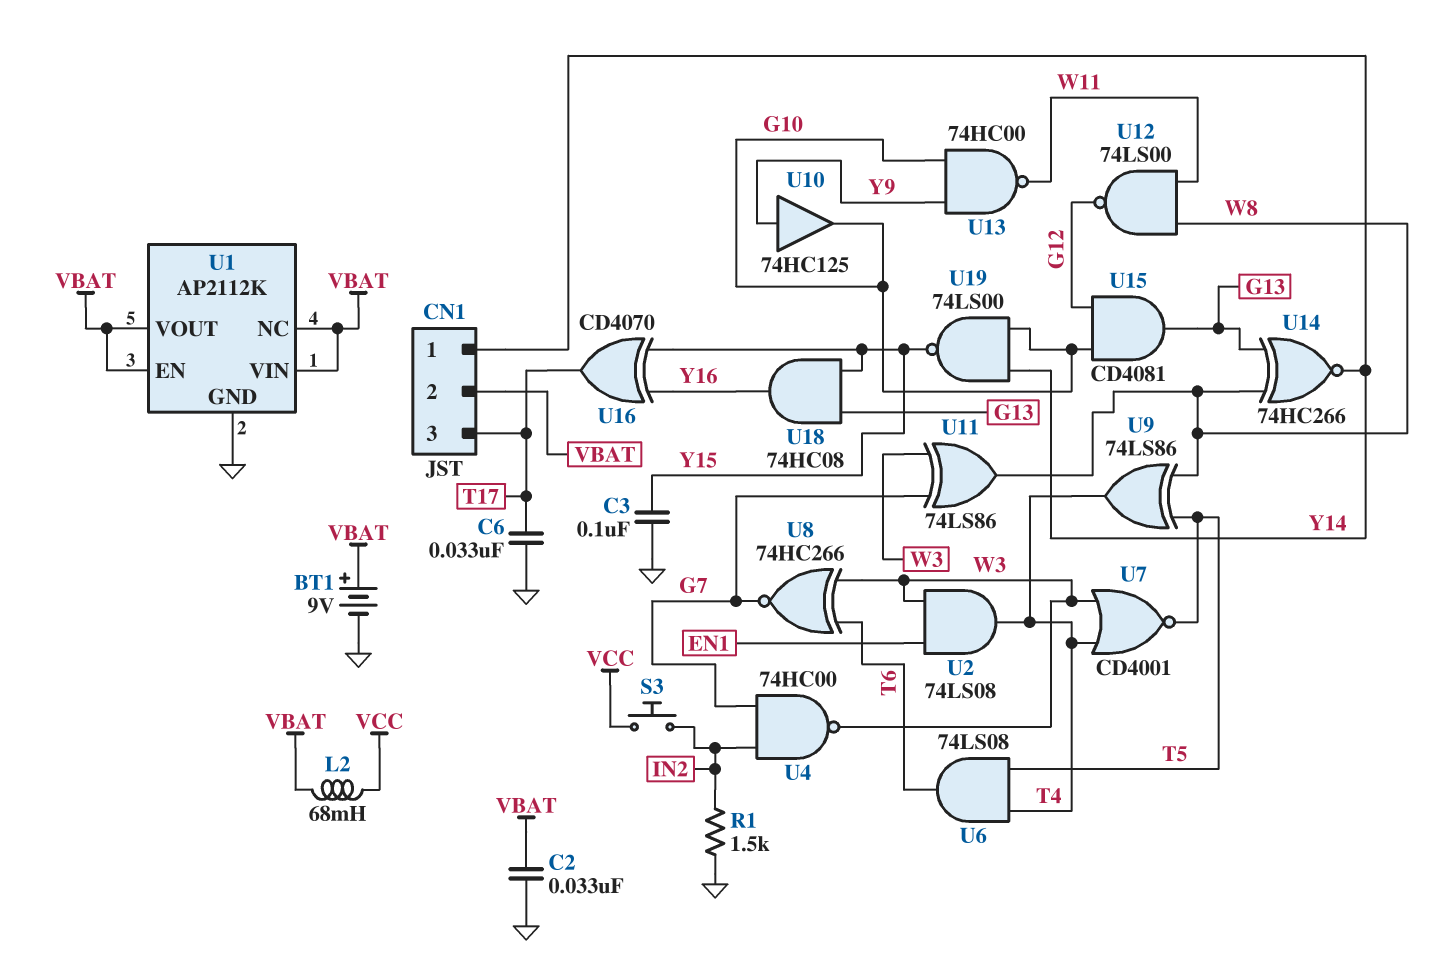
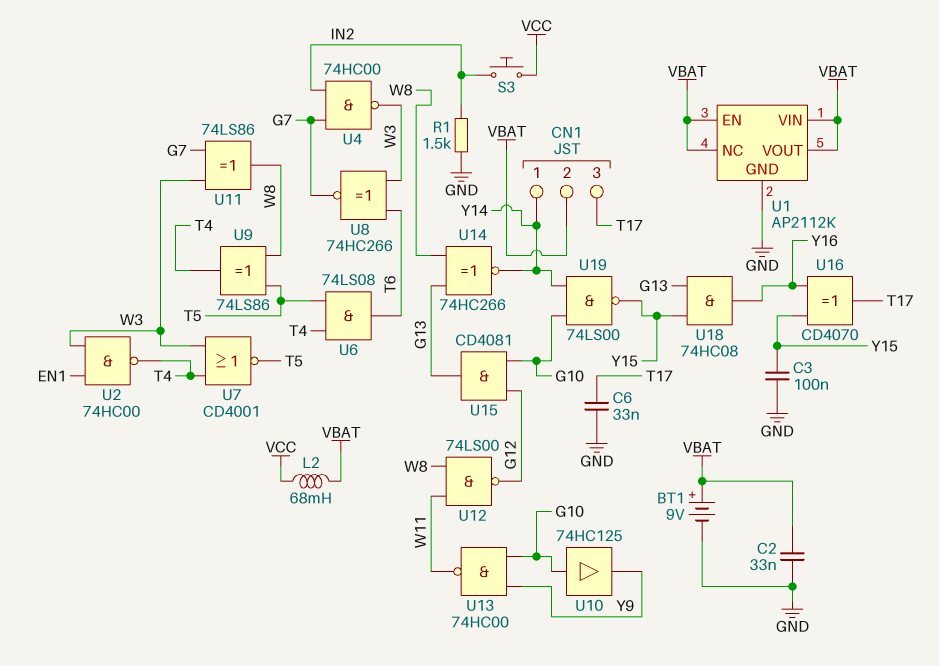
U2: AND 74LS08 (in EN1, in W3, out T4) -> NAND 74HC00 (in EN1, in W3, out T4)
U10: buffer 74HC125 (in Y9, out G10) -> buffer 74HC125 (in G10, out Y9)

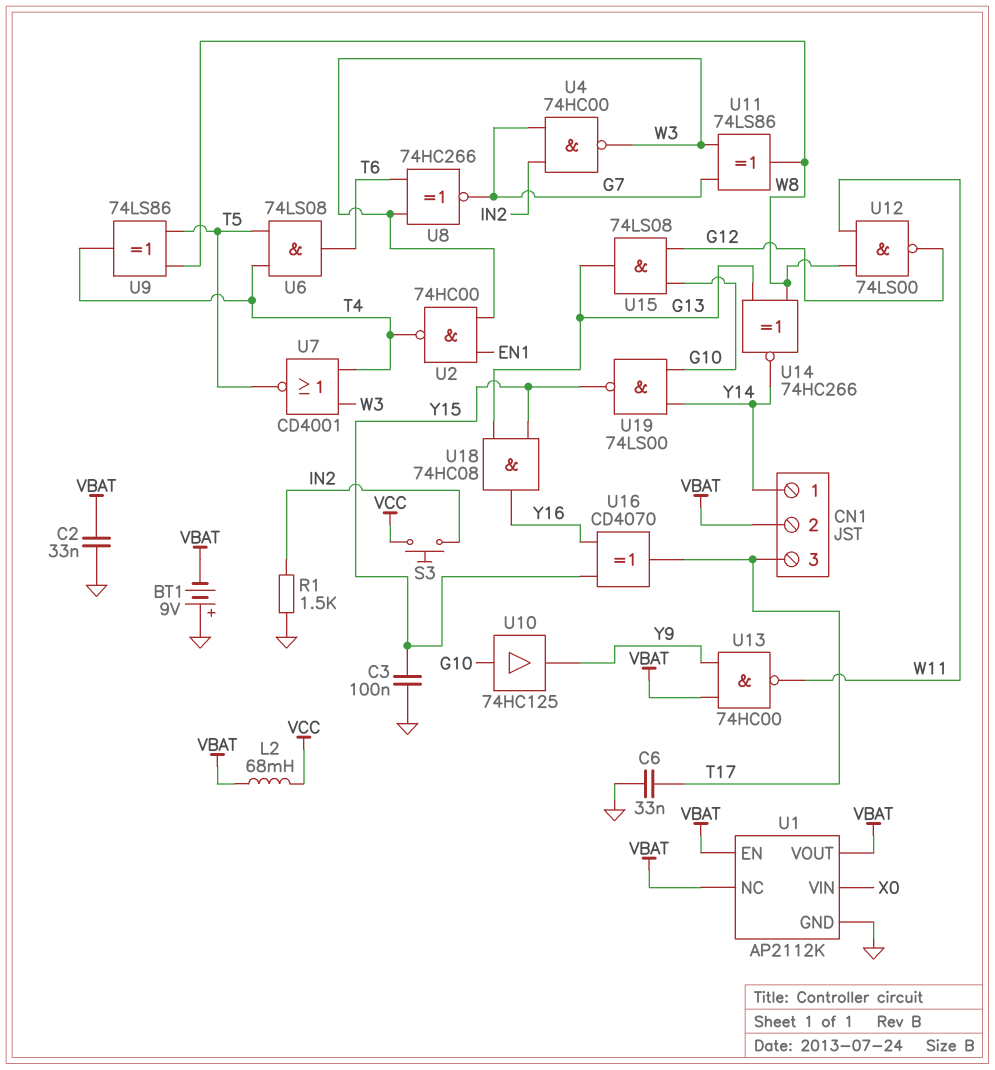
BT1: 9V (plus VBAT, minus GND) -> 9V (plus GND, minus VBAT)
U1 pin VIN: VBAT -> X0
U13: NAND 74HC00 (in G10, in Y9, out W11) -> NAND 74HC00 (in VBAT, in Y9, out W11)
U15: AND CD4081 (in G10, in G12, out G13) -> AND 74LS08 (in G10, in G12, out G13)

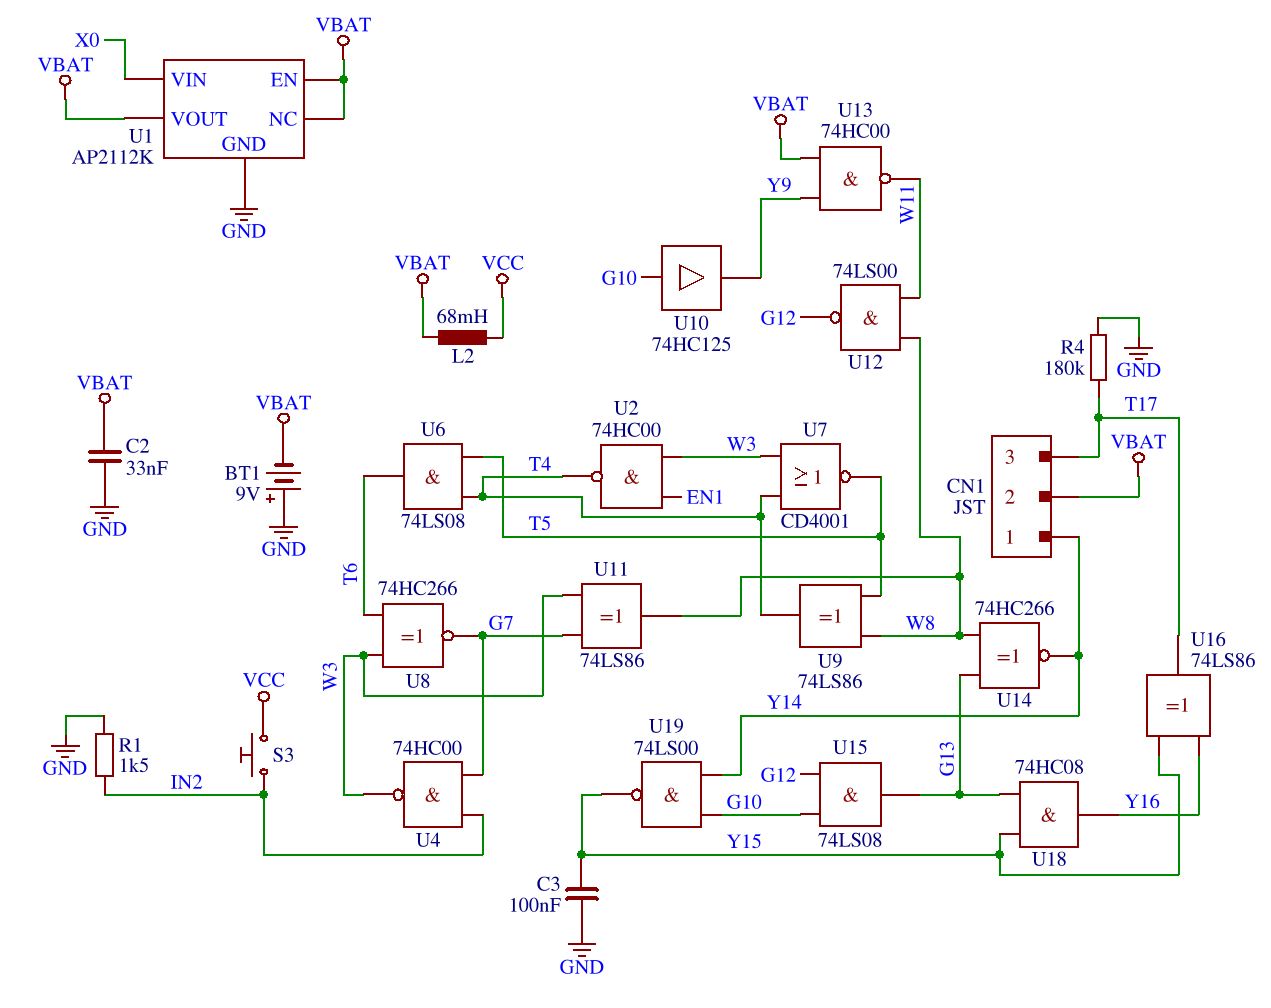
C6: 33nF (GND, T17) -> none
R4: none -> 180k (GND, T17)
U16: XOR CD4070 (in Y15, in Y16, out T17) -> XOR 74LS86 (in Y15, in Y16, out T17)

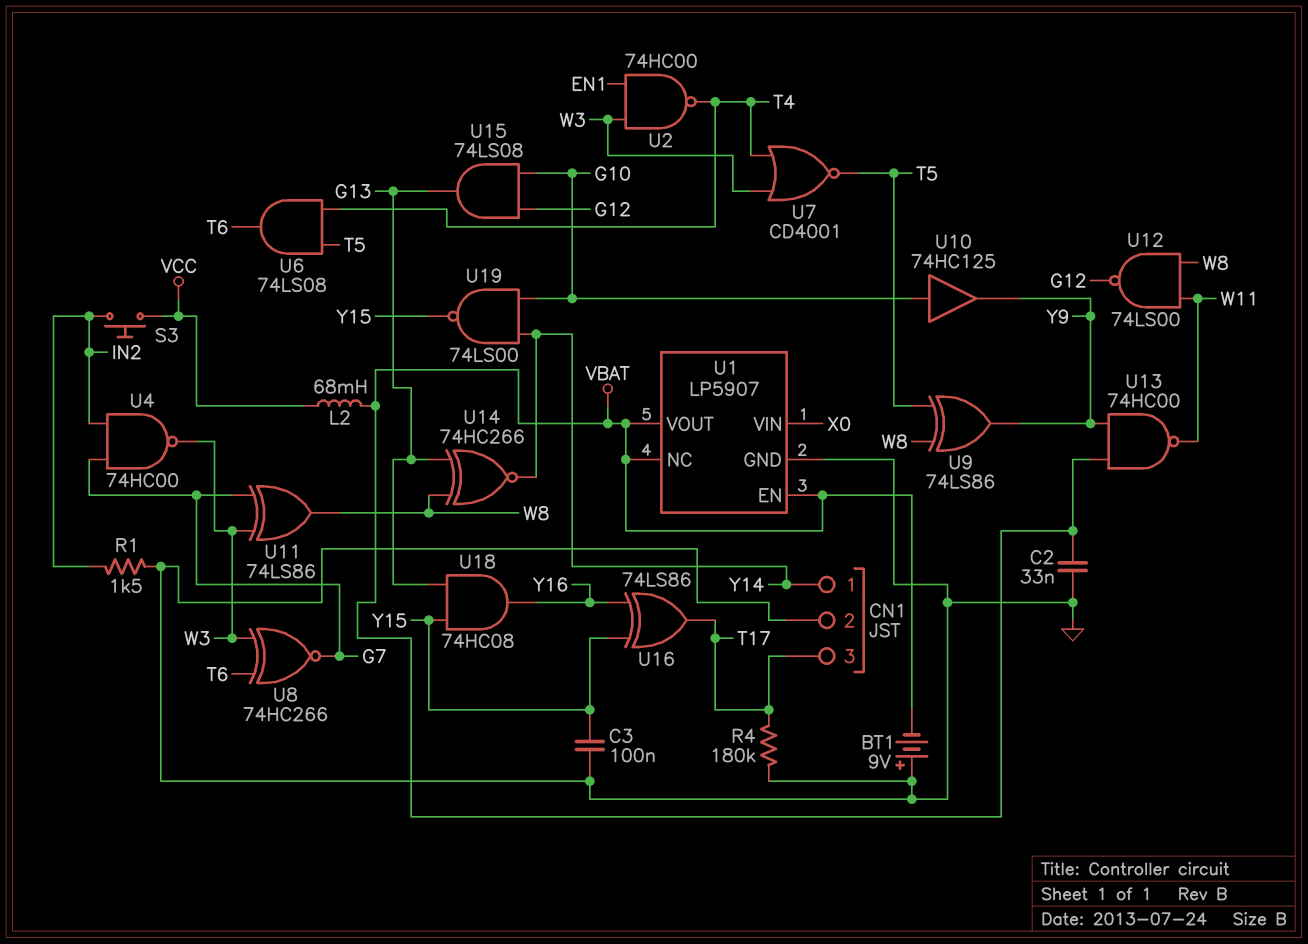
CN1 pin 2: VBAT -> GND
U1: AP2112K -> LP5907
U9: XOR 74LS86 (in T5, in W8, out T4) -> XOR 74LS86 (in T5, in W8, out Y9)

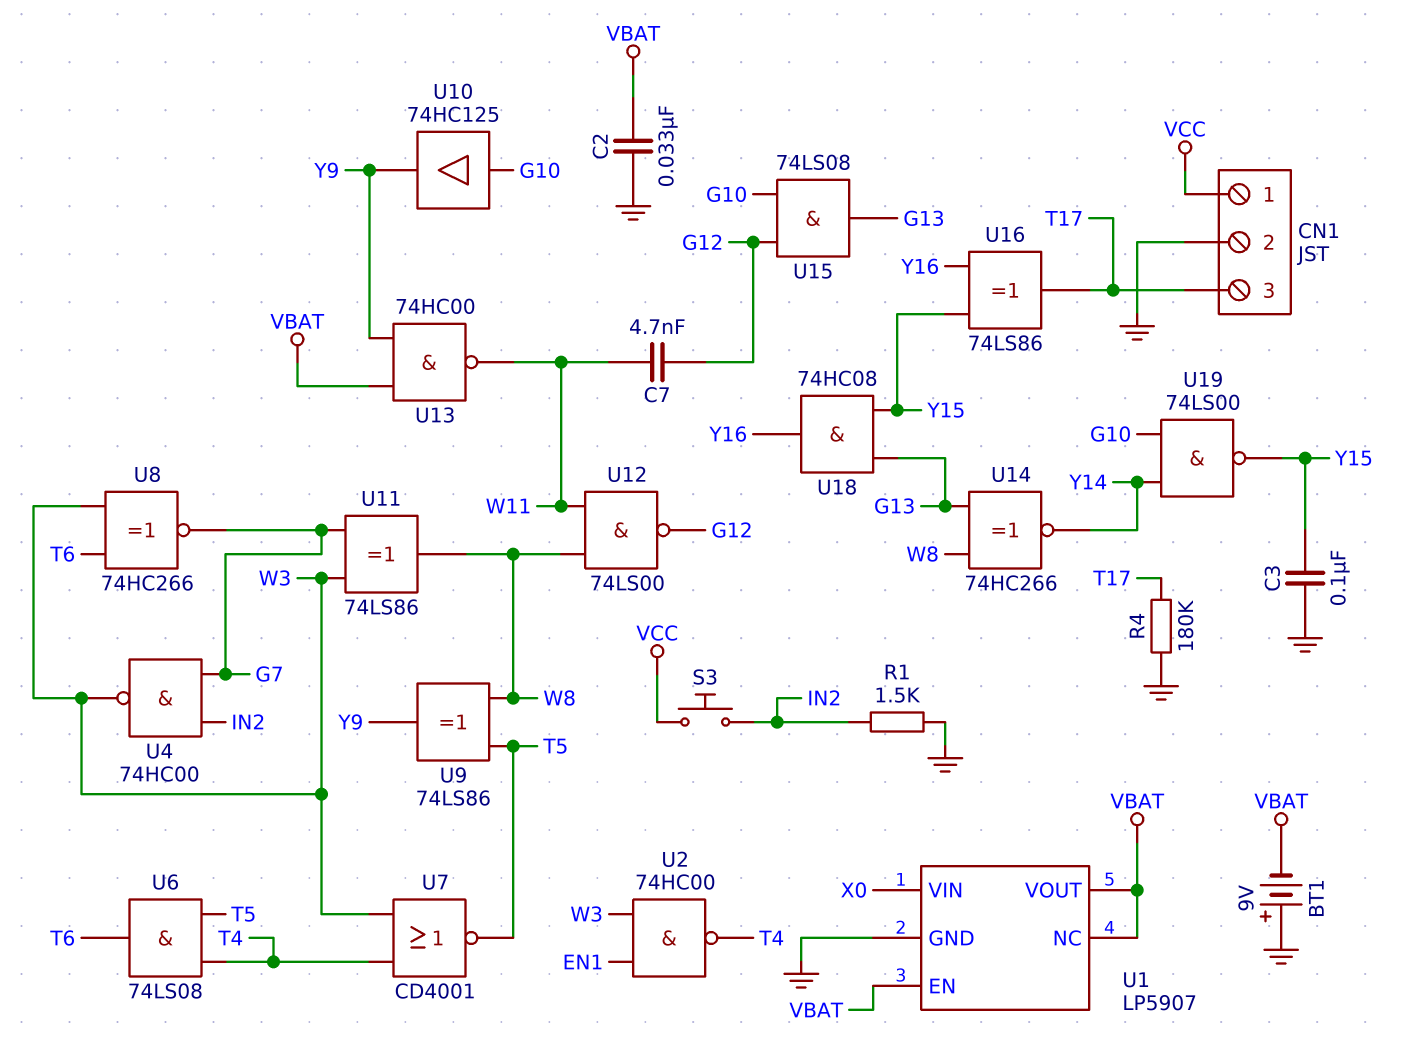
C7: none -> 4.7nF (G12, W11)
CN1 pin 1: Y14 -> VCC
L2: 68mH (VBAT, VCC) -> none

